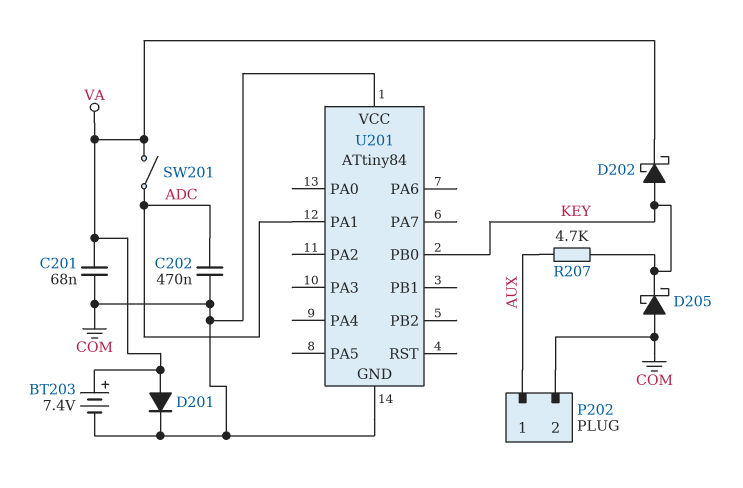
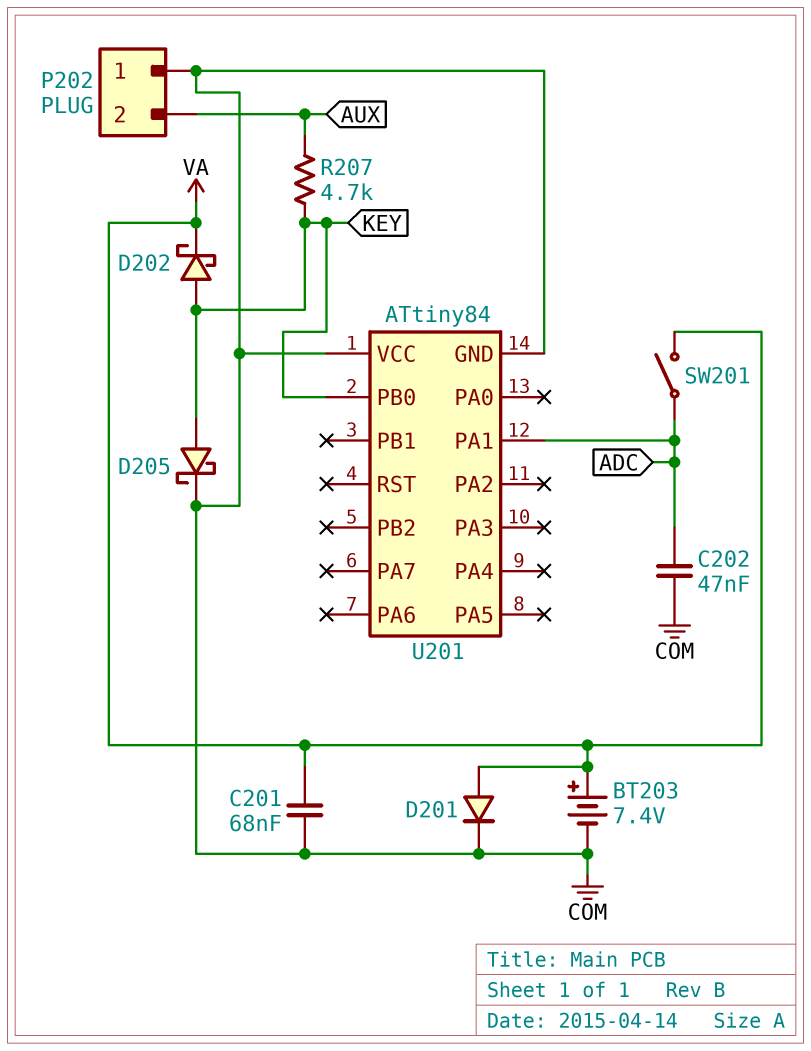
C202: 470nF (ADC, COM) -> 47nF (ADC, COM)
D205: schottky (A COM, K KEY) -> schottky (A KEY, K COM)
P202 pin 1: AUX -> COM
P202 pin 2: COM -> AUX

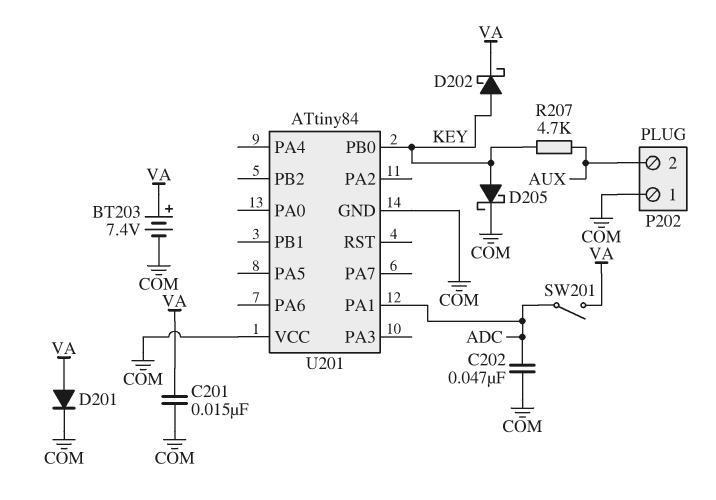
C201: 68nF (COM, VA) -> 15nF (COM, VA)

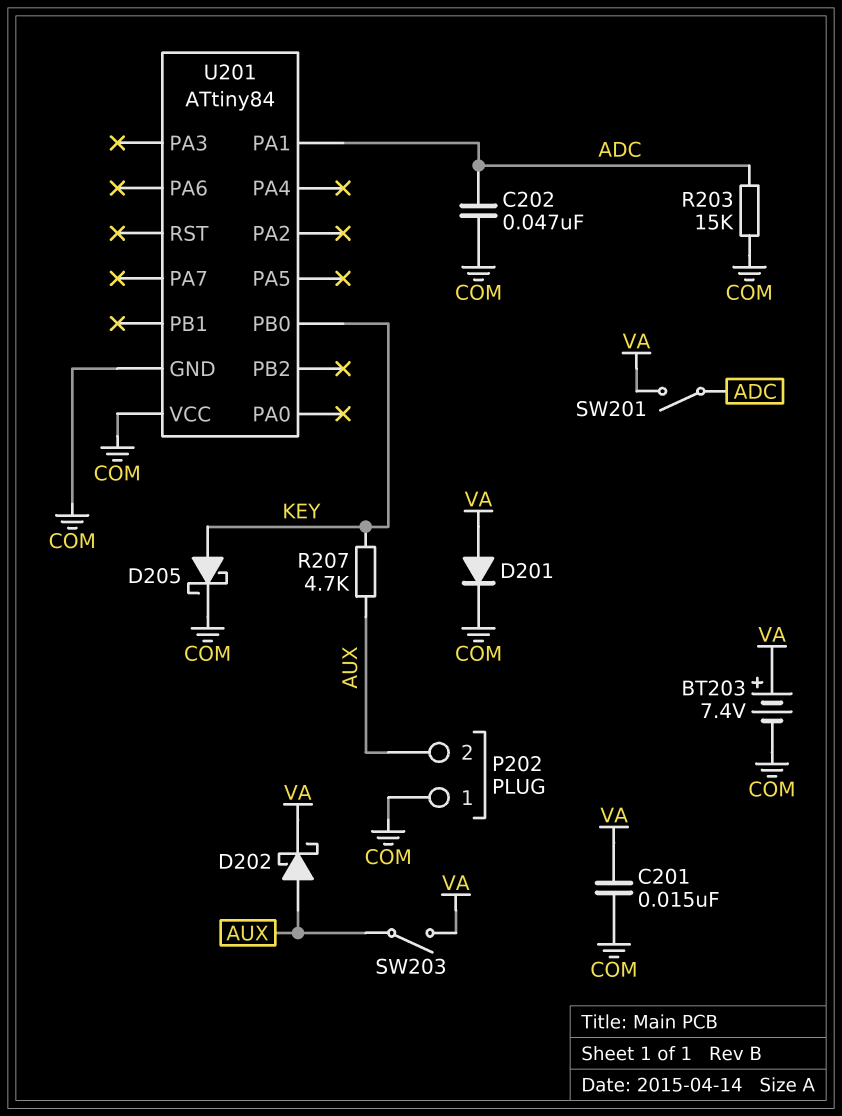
D202: schottky (A KEY, K VA) -> schottky (A AUX, K VA)
R203: none -> 15k (ADC, COM)
SW203: none -> switch (AUX, VA)

